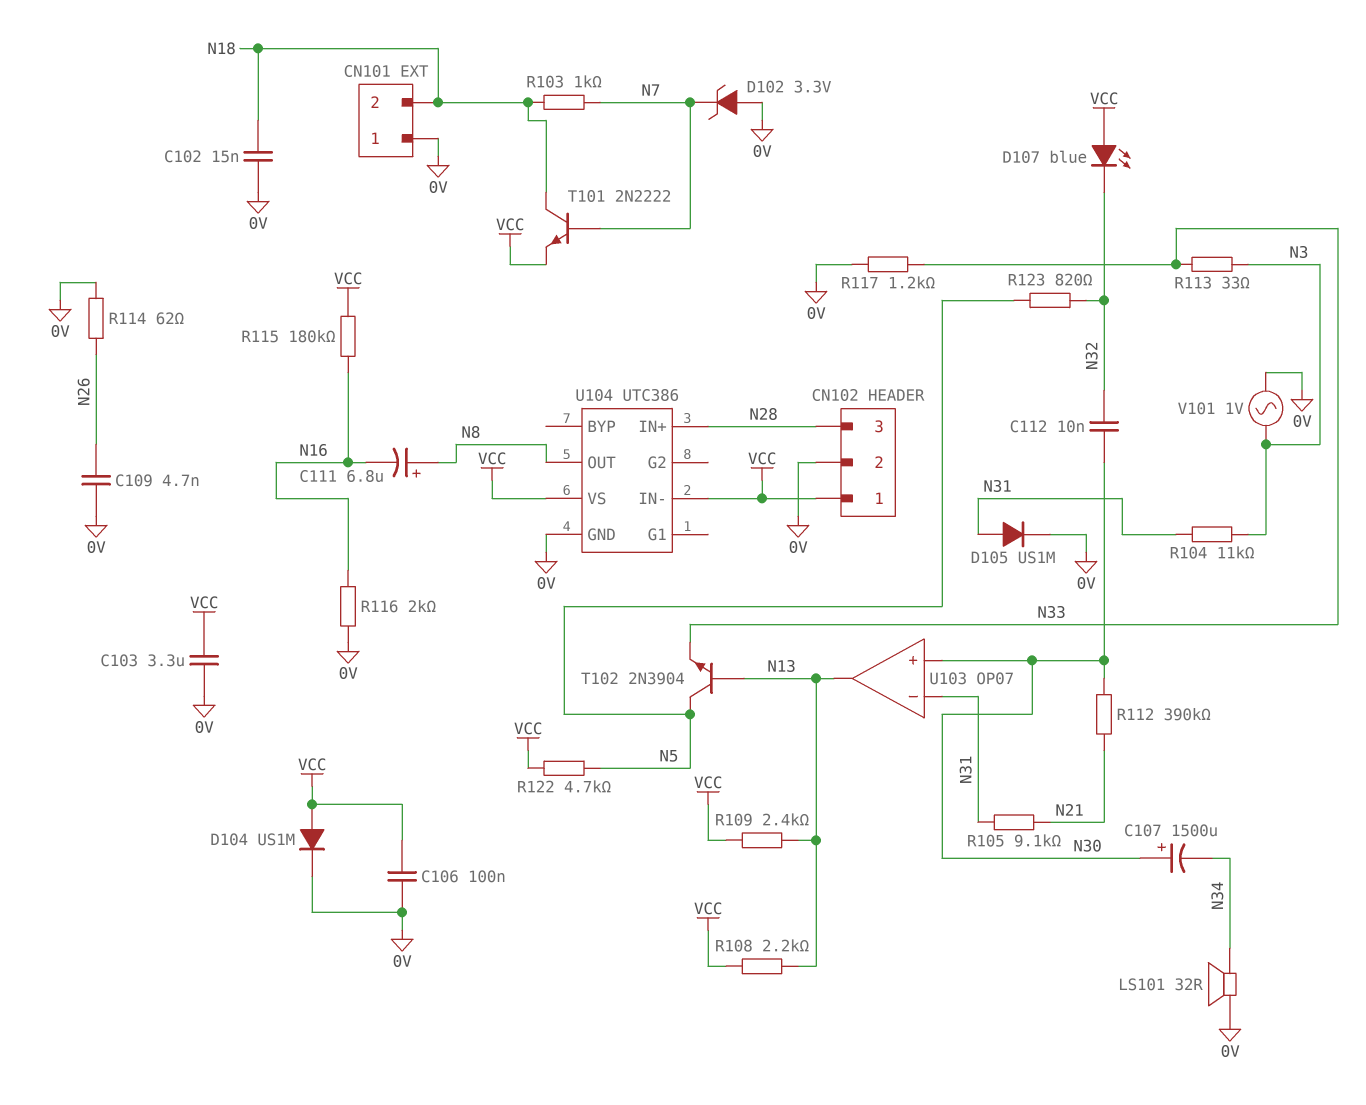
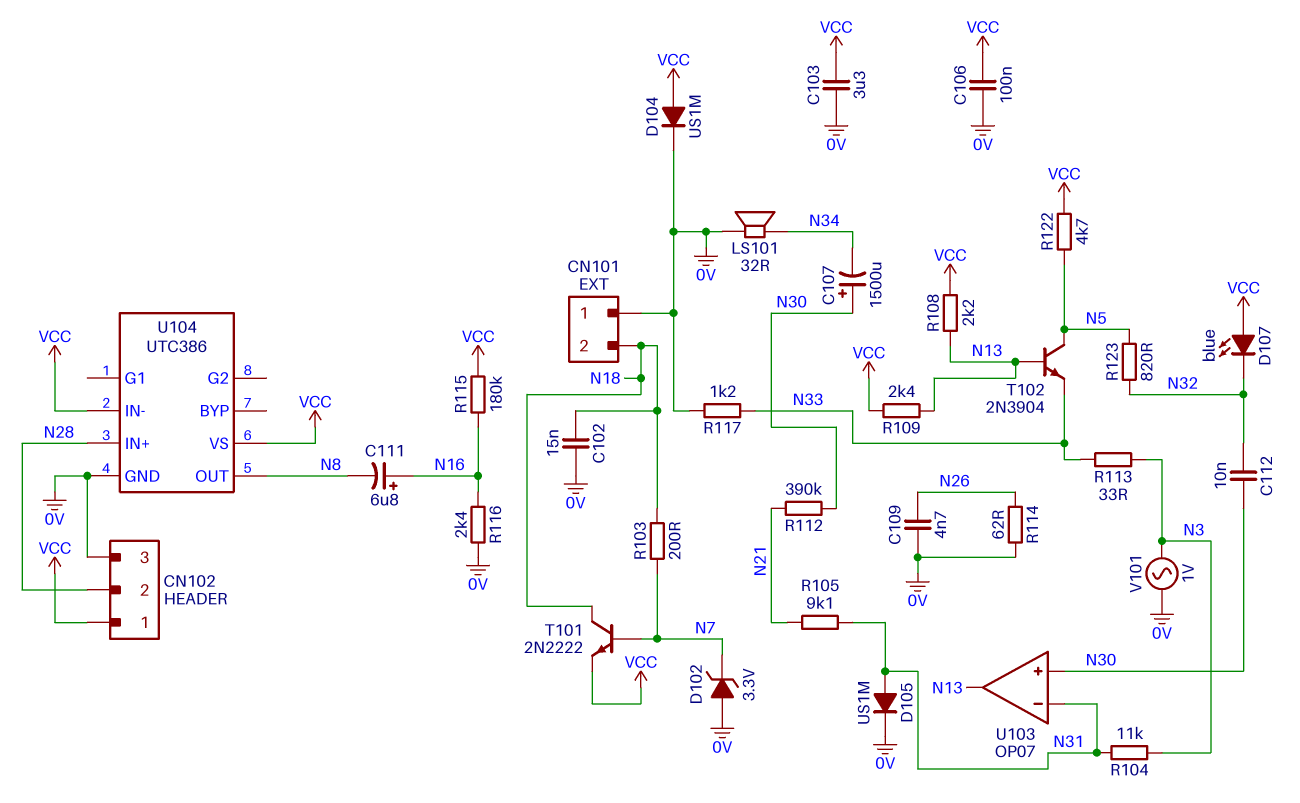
C111: 6.8uF (plus N8, minus N16) -> 6.8uF (plus N16, minus N8)
CN102 pin 2: 0V -> N28
CN102 pin 3: N28 -> 0V
R103: 1k (N7, N18) -> 200 (N7, N18)
R116: 2k (0V, N16) -> 2.4k (0V, N16)

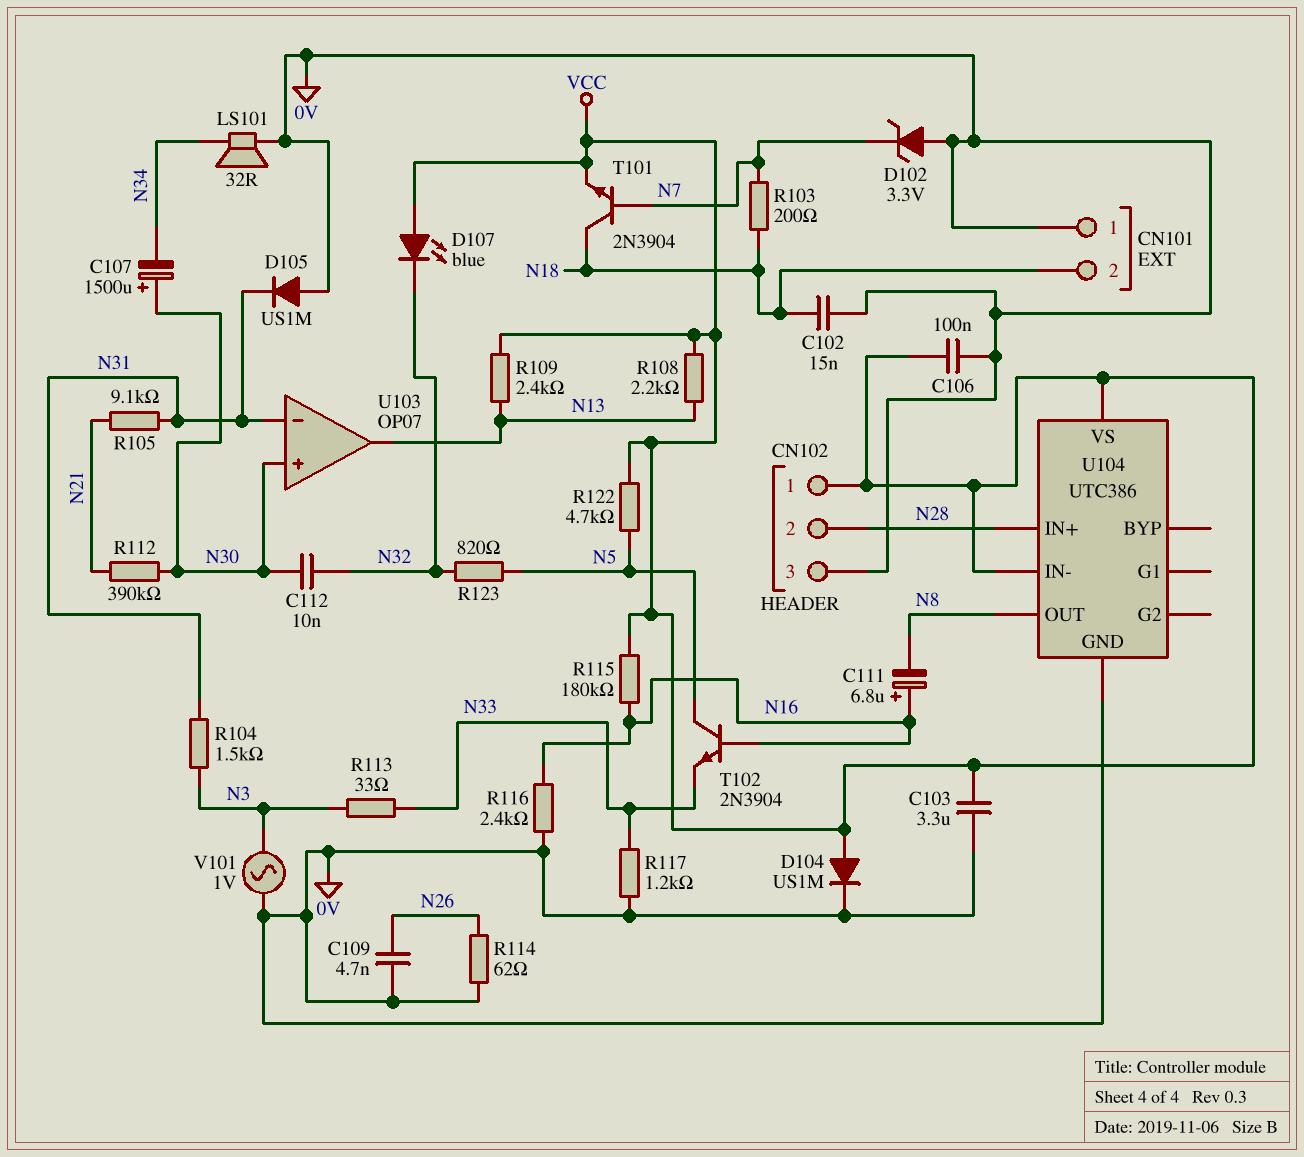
D105: diode US1M (A N31, K 0V) -> diode US1M (A 0V, K N31)
R104: 11k (N3, N31) -> 1.5k (N3, N31)
T101: NPN 2N2222 (B N7, C N18, E VCC) -> NPN 2N3904 (B N7, C N18, E VCC)
T102: NPN 2N3904 (B N13, C N5, E N33) -> NPN 2N3904 (B N16, C N5, E N33)

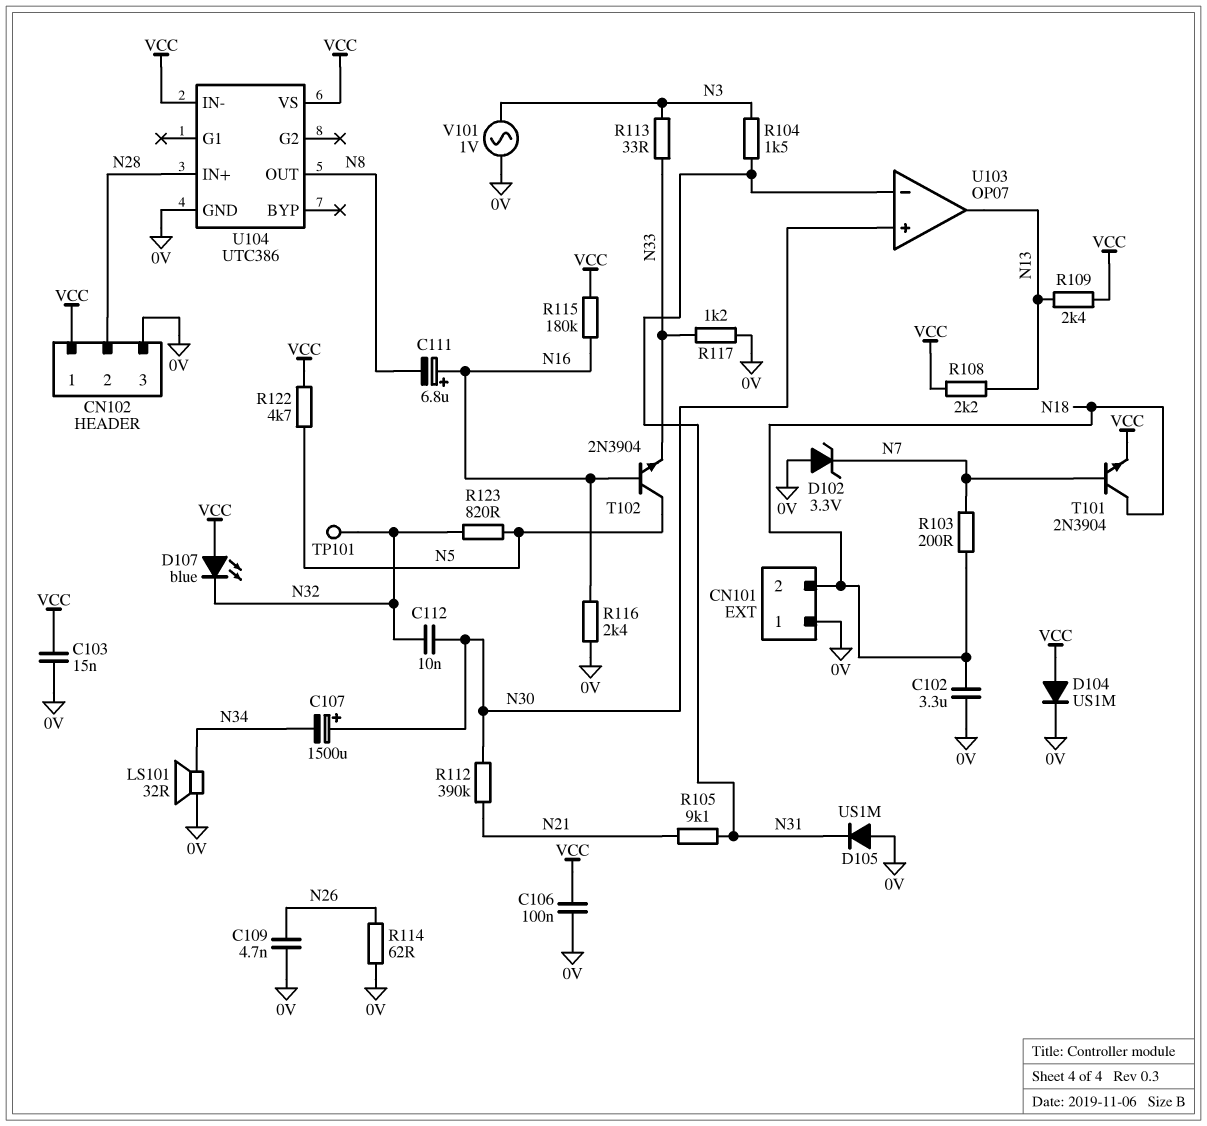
C102: 15nF (0V, N18) -> 3.3uF (0V, N18)
C103: 3.3uF (0V, VCC) -> 15nF (0V, VCC)
TP101: none -> test point (N32)

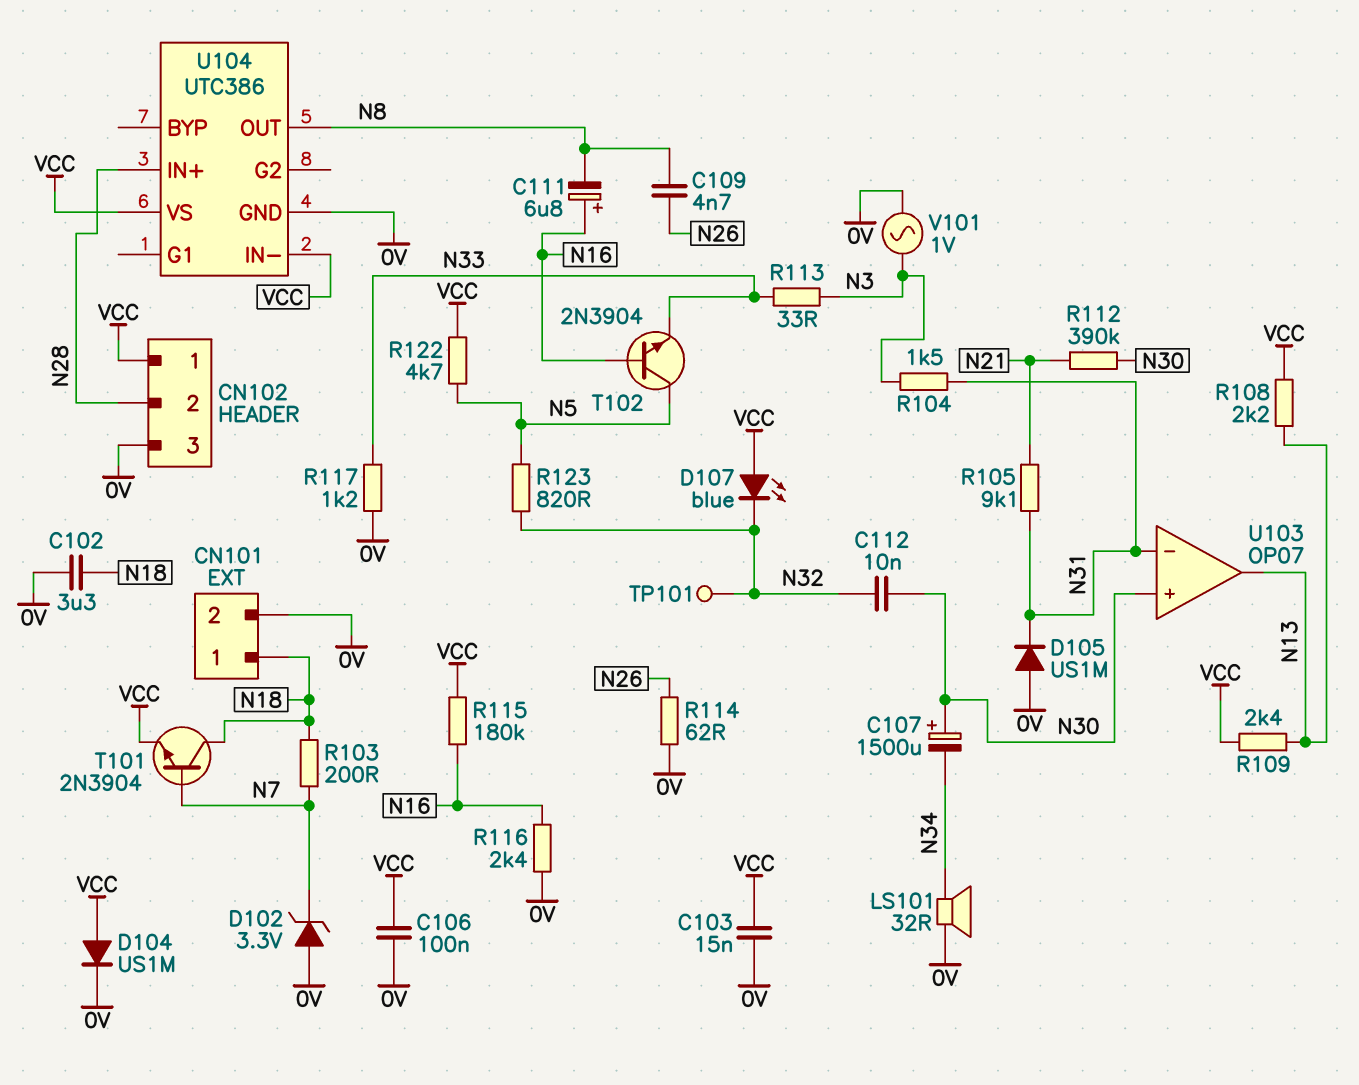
C109: 4.7nF (0V, N26) -> 4.7nF (N8, N26)
CN101 pin 1: 0V -> N18
CN101 pin 2: N18 -> 0V

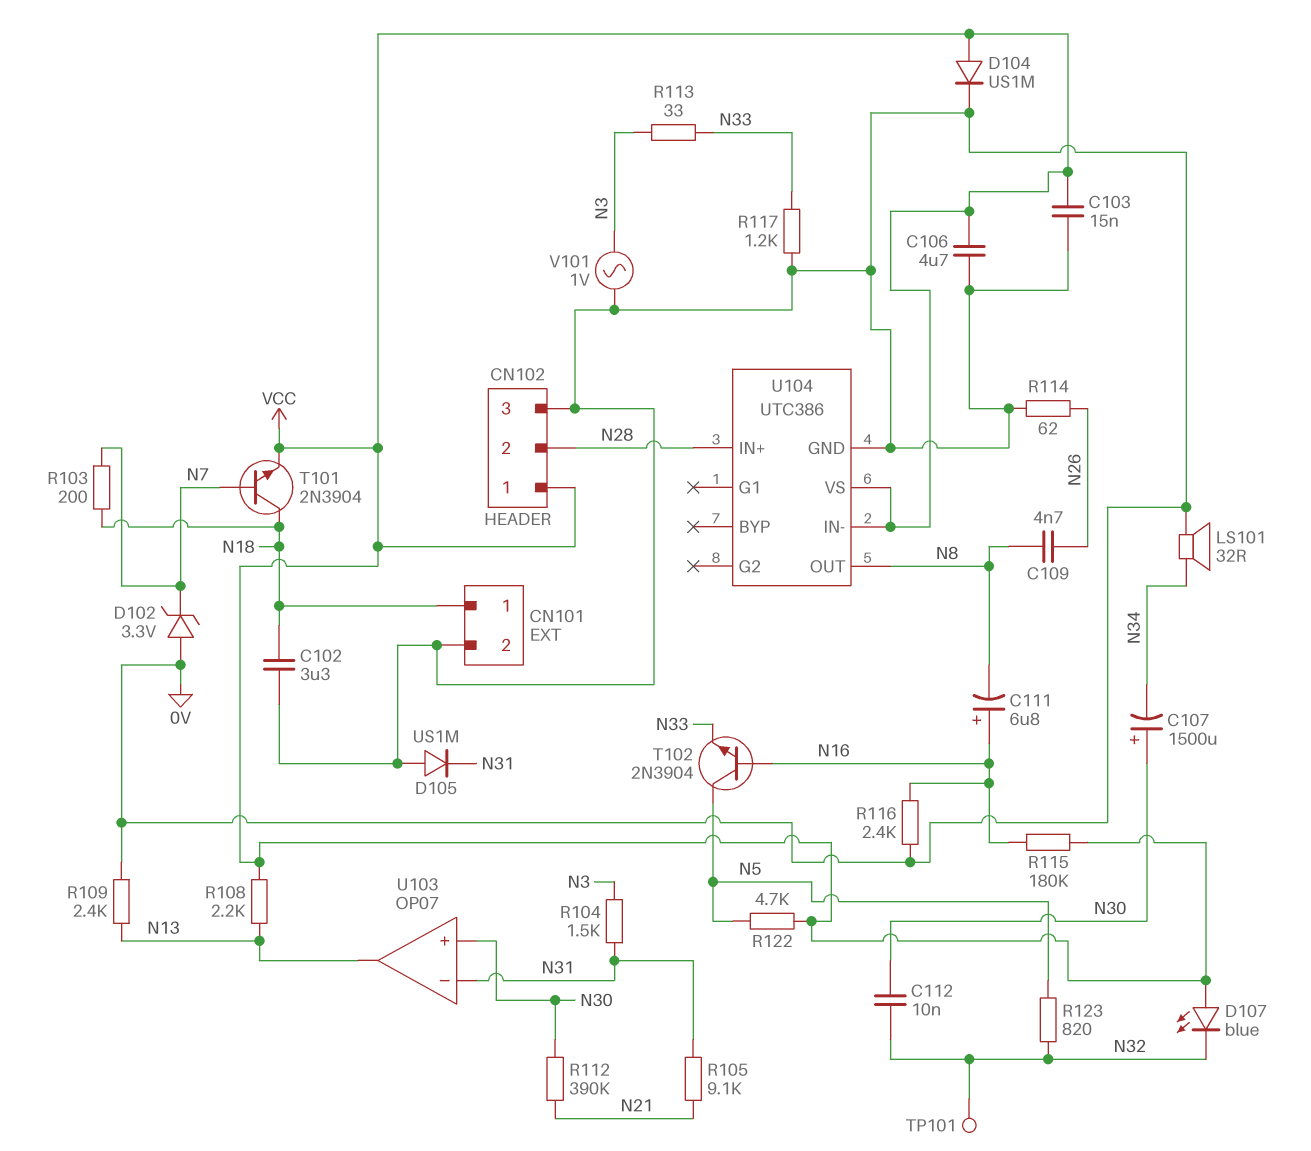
C106: 100nF (0V, VCC) -> 4.7uF (0V, VCC)
R109: 2.4k (N13, VCC) -> 2.4k (0V, N13)

